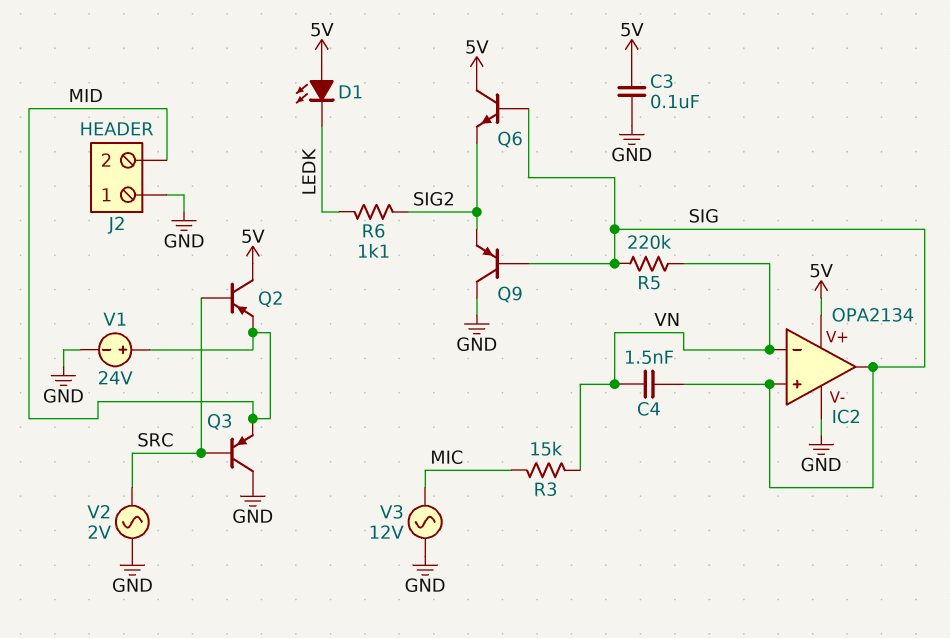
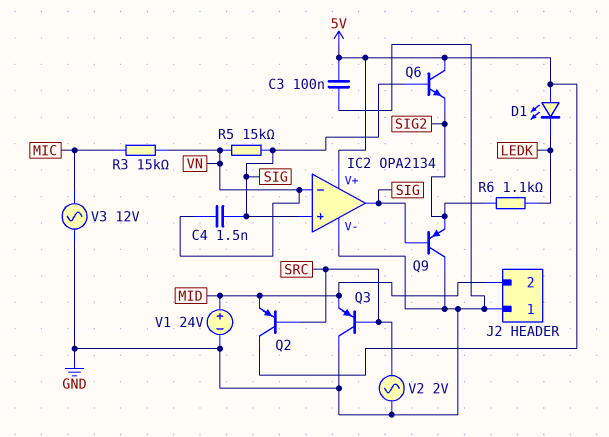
R5: 220k (SIG, VN) -> 15k (SIG, VN)

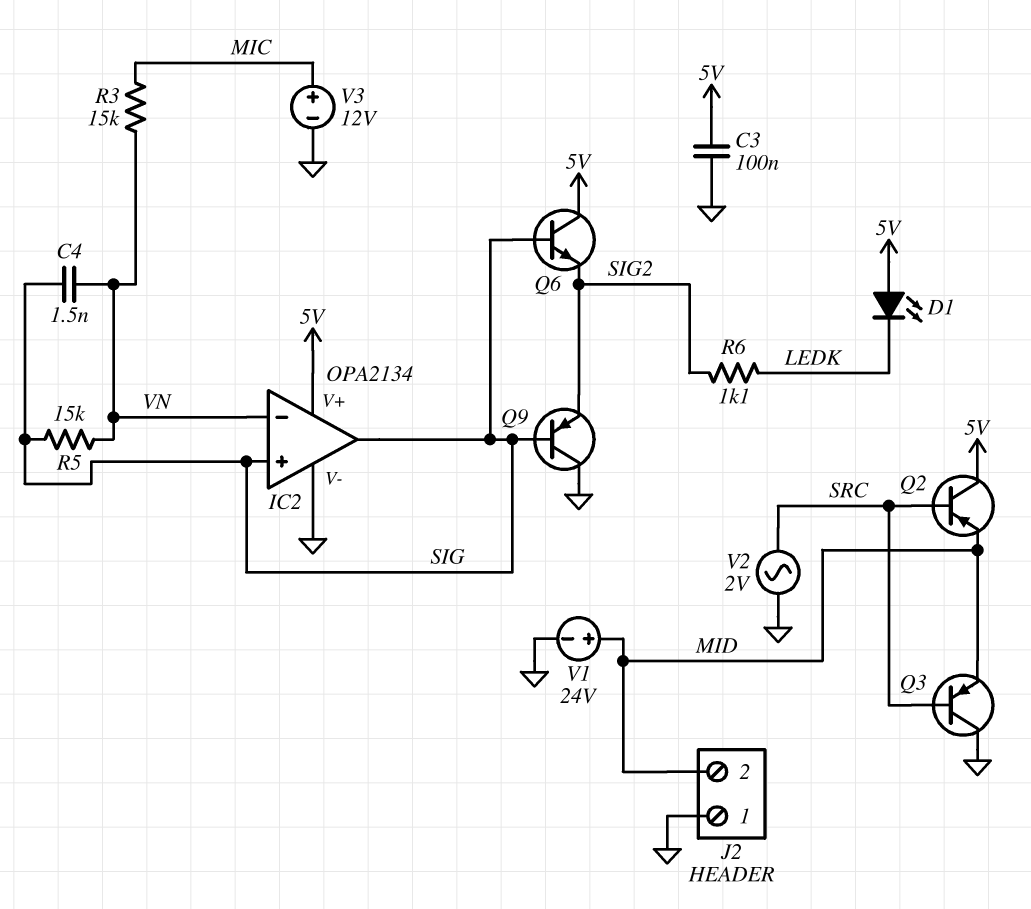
V3: AC 12V (GND, MIC) -> 12V (plus MIC, minus GND)

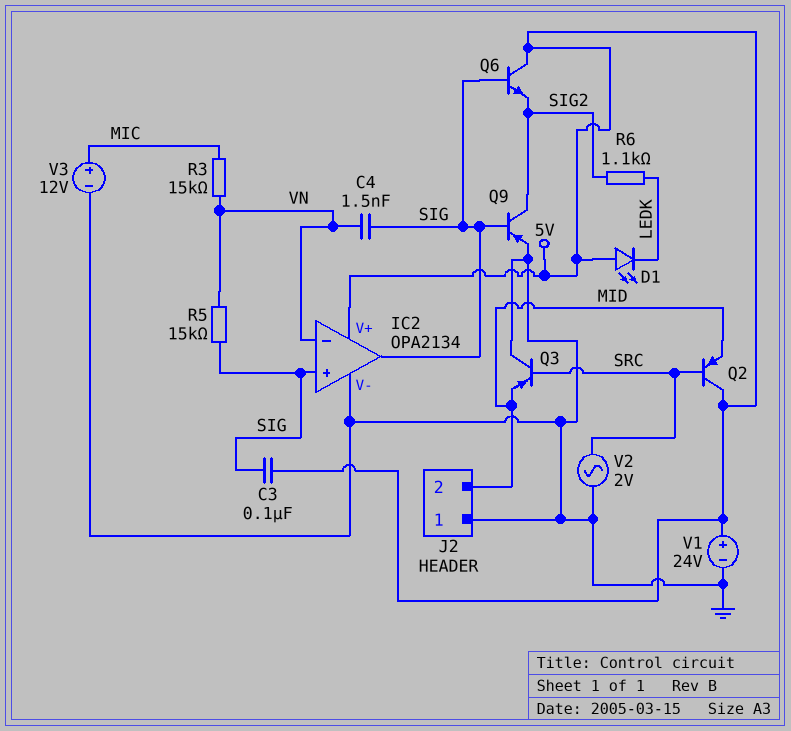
C3: 100nF (5V, GND) -> 100nF (5V, SIG)
Q9: PNP (B SIG, C GND, E SIG2) -> PNP (B SIG, C SIG2, E GND)
V1: 24V (plus MID, minus GND) -> 24V (plus 5V, minus GND)

